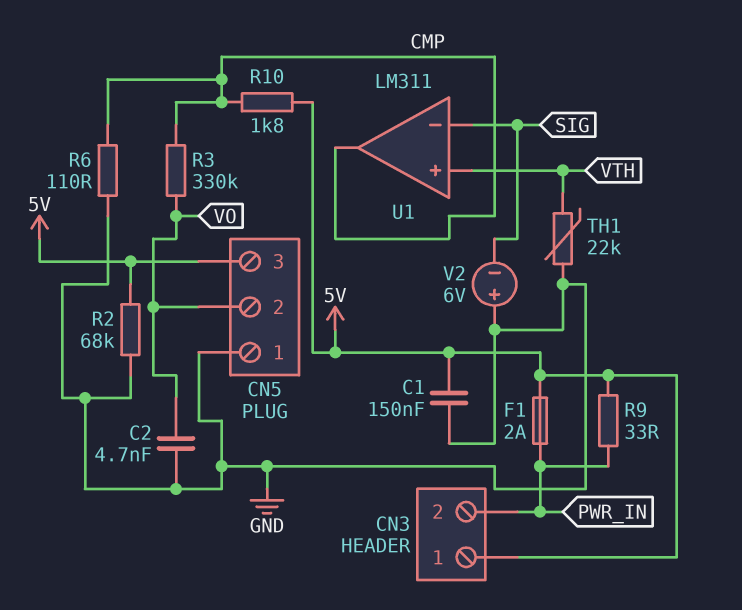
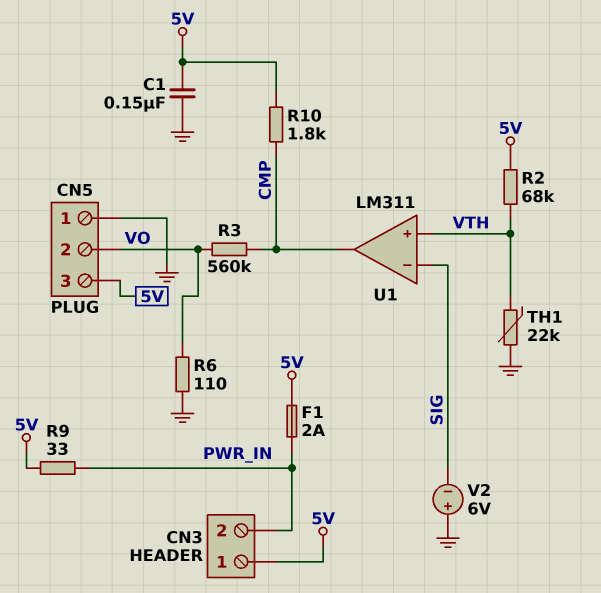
C2: 4.7nF (GND, VO) -> none
R2: 68k (5V, GND) -> 68k (5V, VTH)
R3: 330k (CMP, VO) -> 560k (CMP, VO)
R6: 110 (CMP, GND) -> 110 (GND, VO)

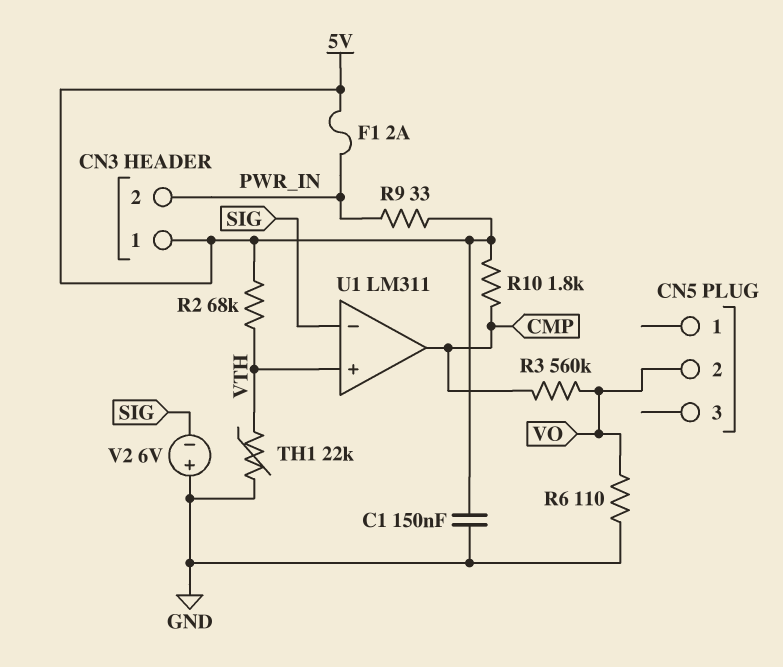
CN5 pin 1: GND -> none
CN5 pin 3: 5V -> none

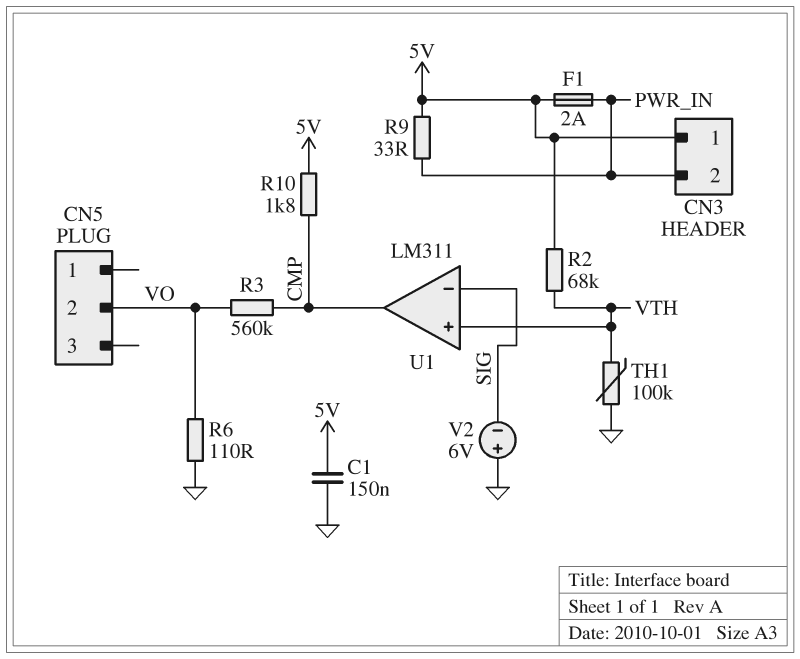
TH1: 22k (GND, VTH) -> 100k (GND, VTH)

